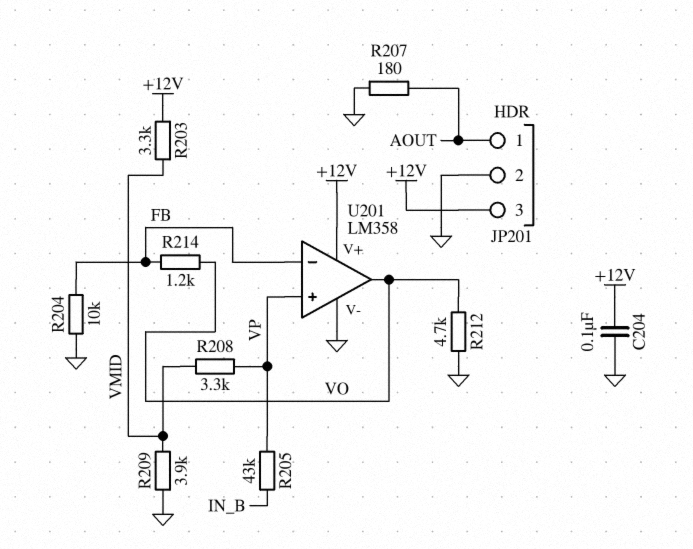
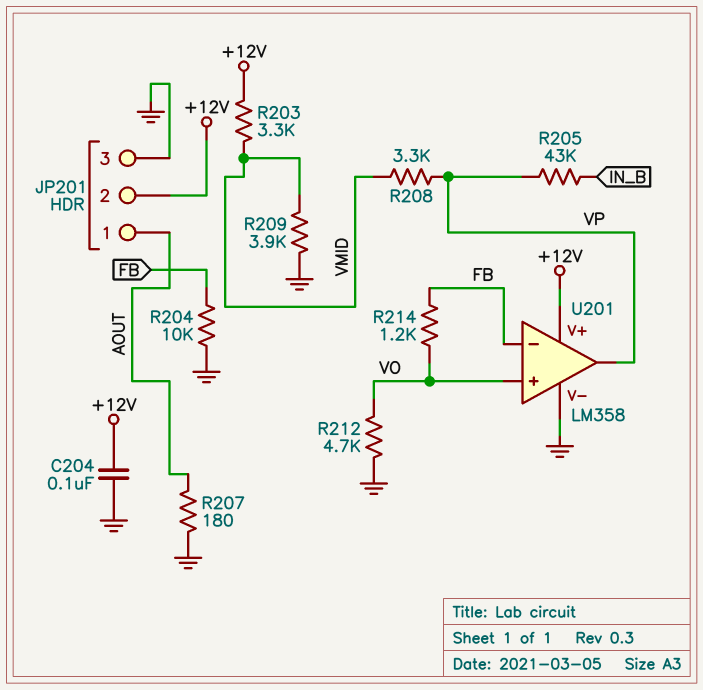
JP201 pin 2: GND -> +12V
JP201 pin 3: +12V -> GND
U201 pin in+: VP -> VO
U201 pin out: VO -> VP

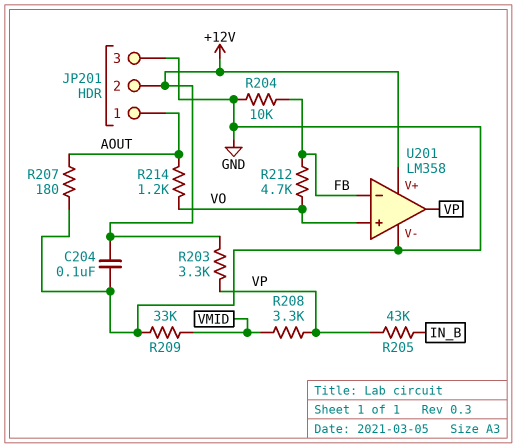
R203: 3.3k (+12V, VMID) -> 3.3k (+12V, VP)
R209: 3.9k (GND, VMID) -> 33k (GND, VMID)
R212: 4.7k (GND, VO) -> 4.7k (FB, VO)
R214: 1.2k (FB, VO) -> 1.2k (AOUT, VO)

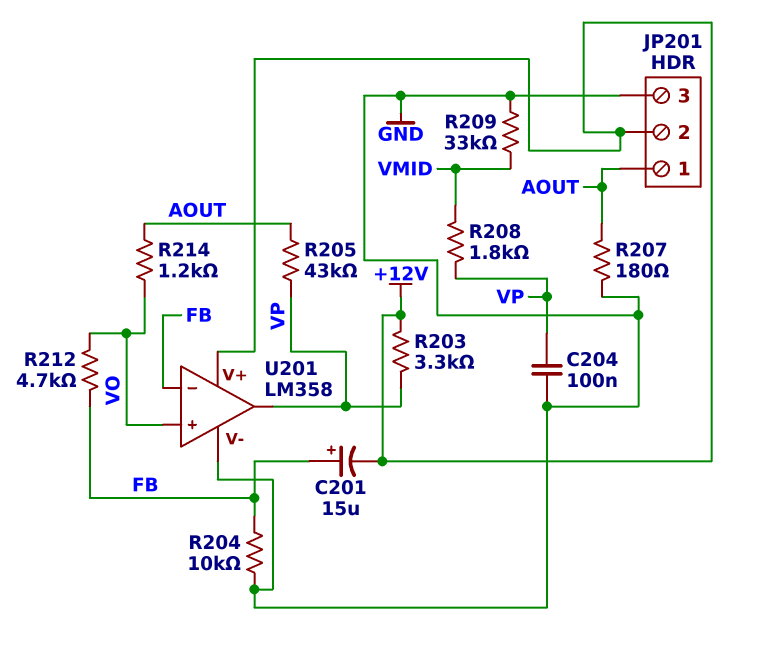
C201: none -> 15uF (plus FB, minus +12V)
C204: 100nF (+12V, GND) -> 100nF (GND, VP)
R205: 43k (IN_B, VP) -> 43k (AOUT, VP)
R208: 3.3k (VMID, VP) -> 1.8k (VMID, VP)

